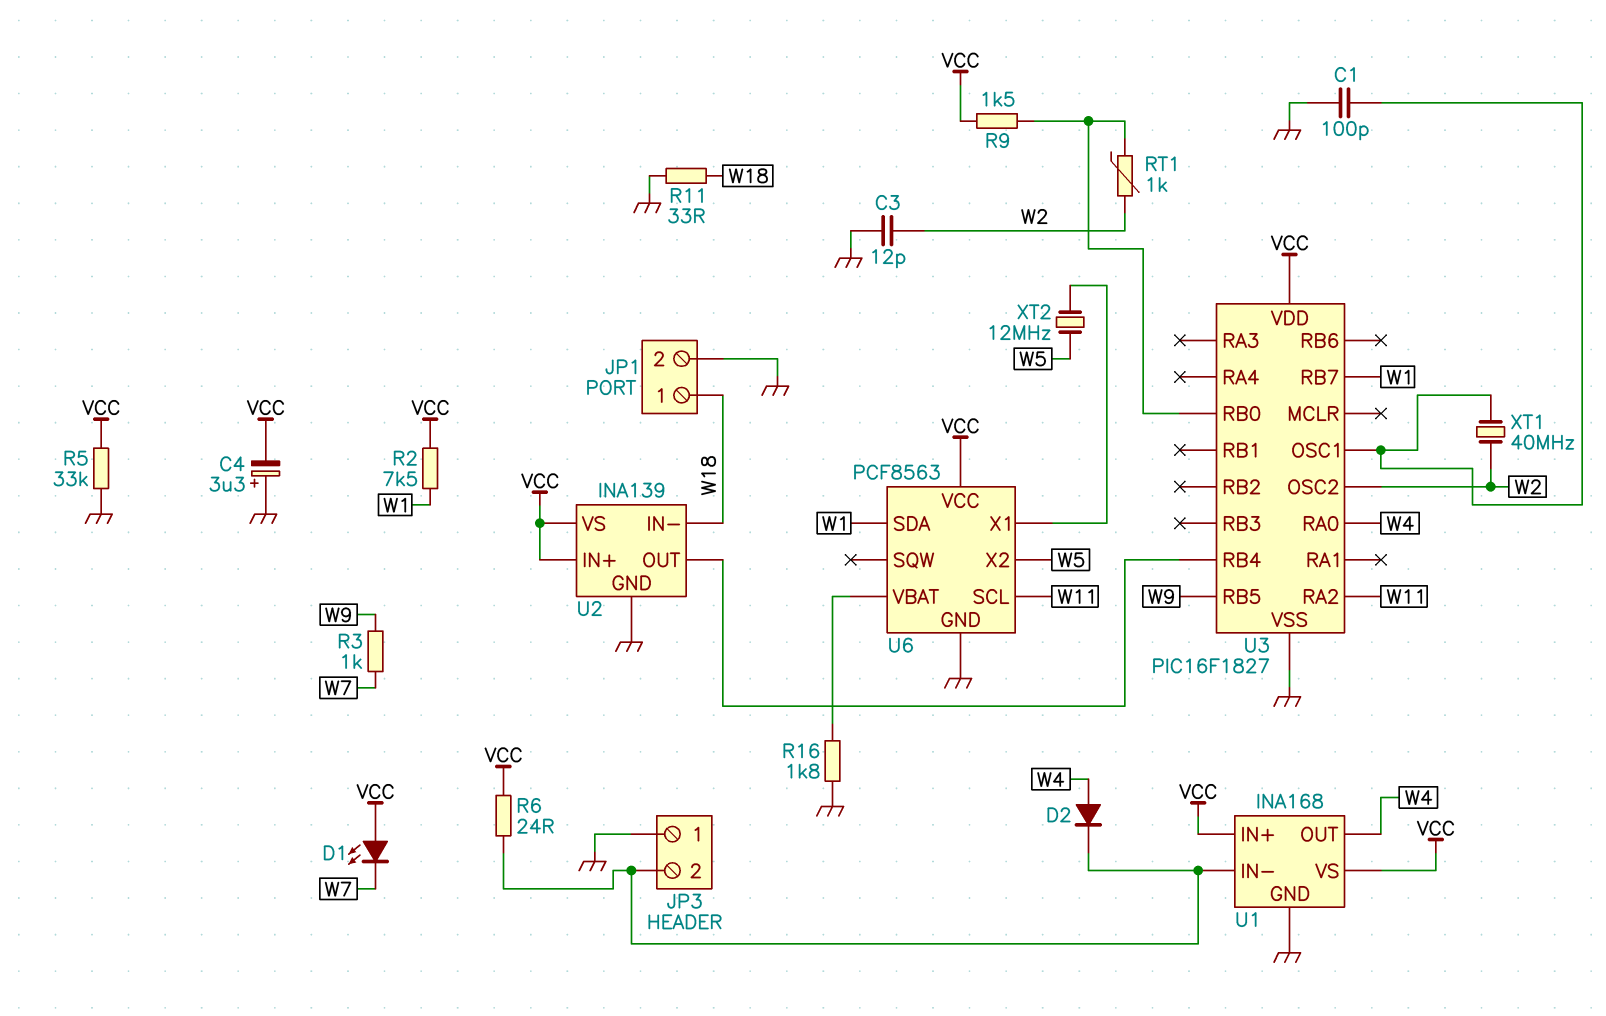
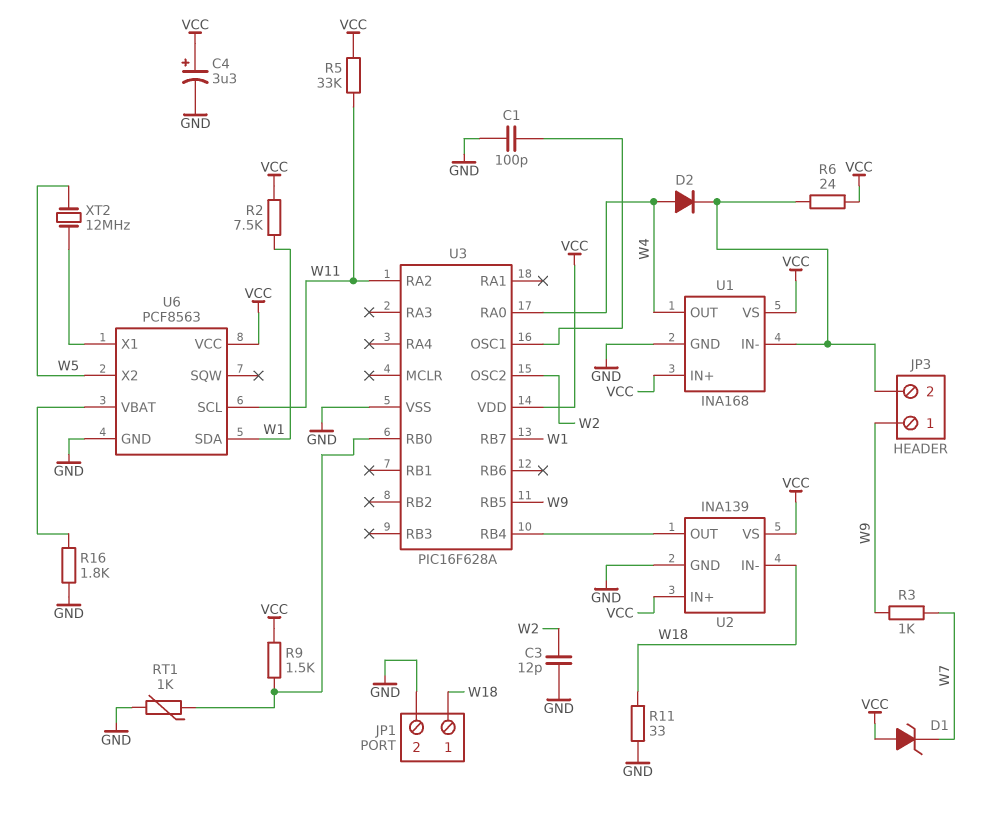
C4: 3.3uF (plus GND, minus VCC) -> 3.3uF (plus VCC, minus GND)
D1: LED (A VCC, K W7) -> zener (A VCC, K W7)
JP3 pin 1: GND -> W9
R5: 33k (GND, VCC) -> 33k (VCC, W11)
RT1: 1k (U3/RB0, W2) -> 1k (GND, U3/RB0)
U3: PIC16F1827 -> PIC16F628A
XT1: 40MHz (U3/OSC1, W2) -> none

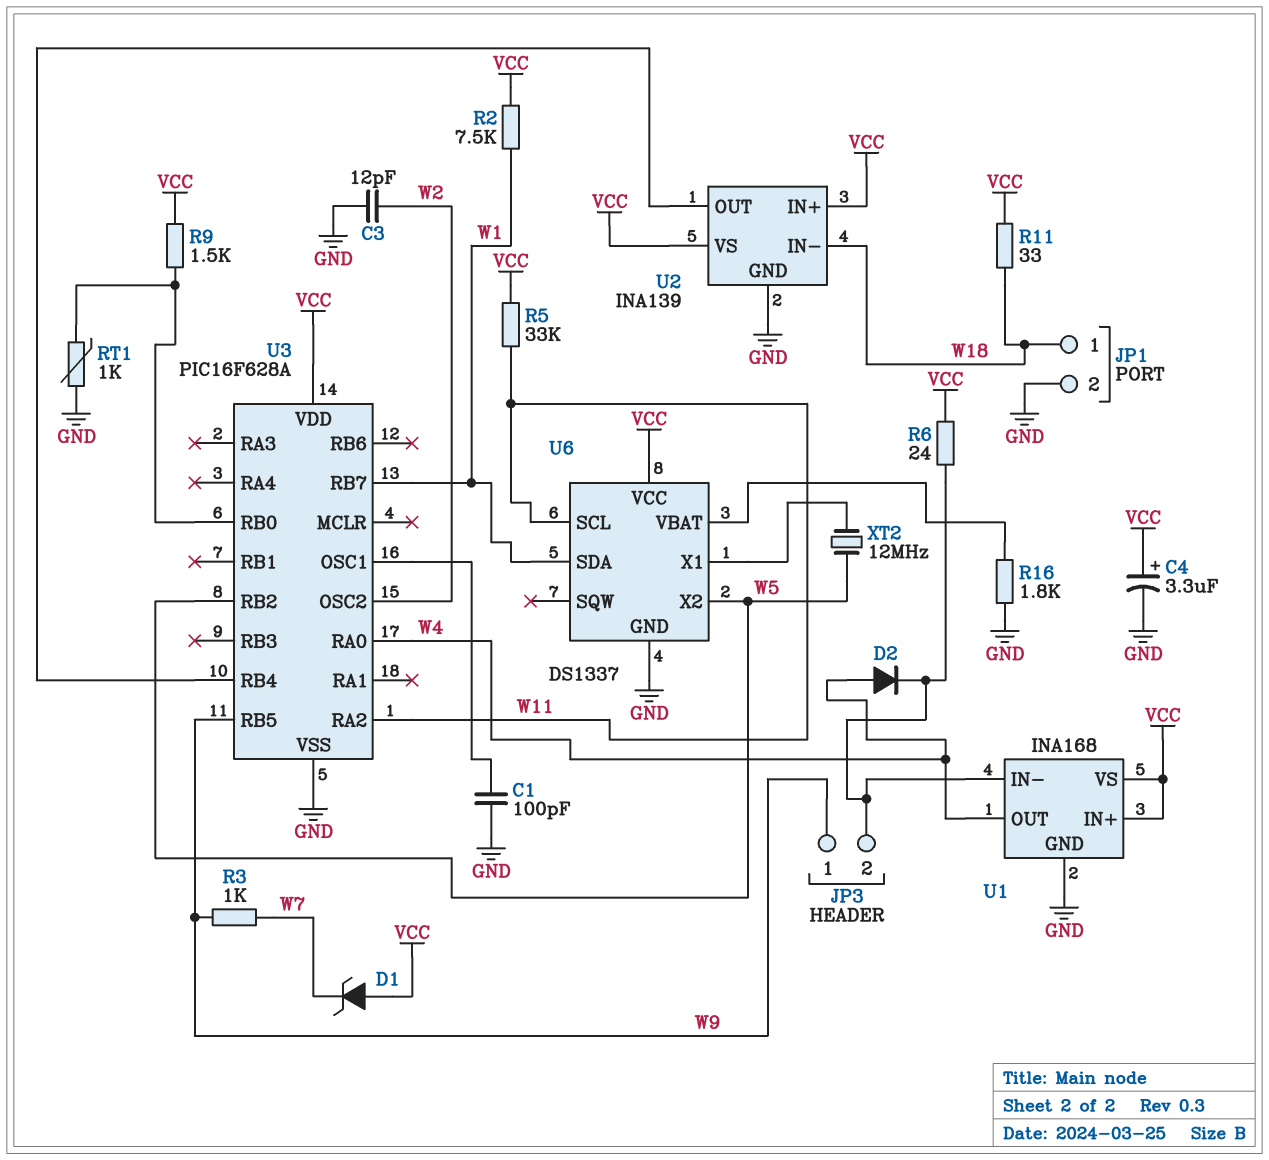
R11: 33 (GND, W18) -> 33 (VCC, W18)
U3 pin RB2: none -> W5
U6: PCF8563 -> DS1337

